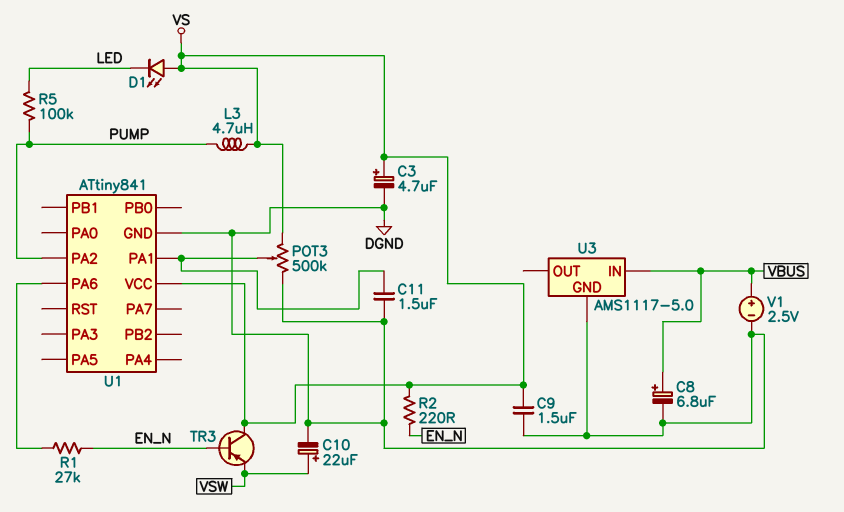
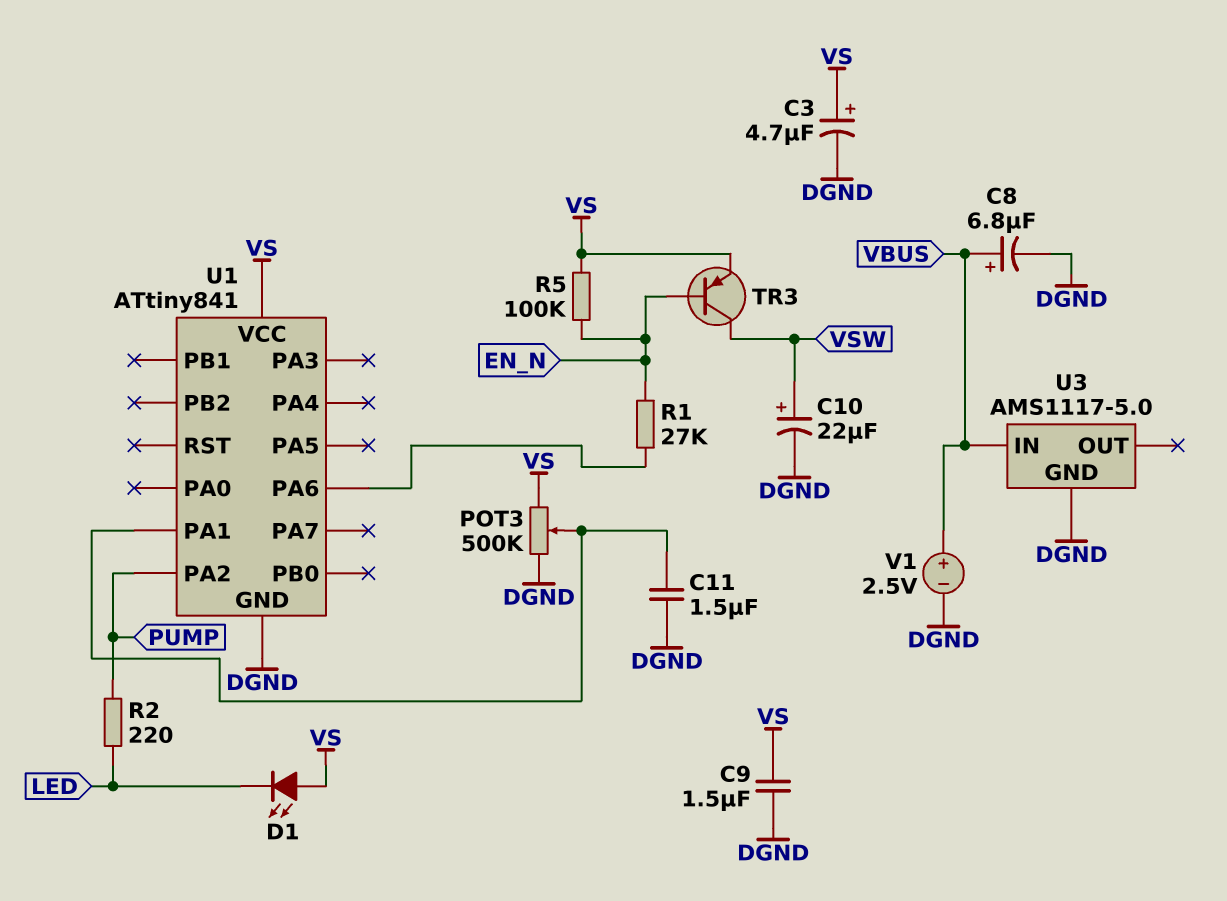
L3: 4.7uH (PUMP, VS) -> none
R2: 220 (EN_N, VS) -> 220 (LED, PUMP)
R5: 100k (LED, PUMP) -> 100k (EN_N, VS)
TR3: PNP (B EN_N, C VS, E VSW) -> PNP (B EN_N, C VSW, E VS)

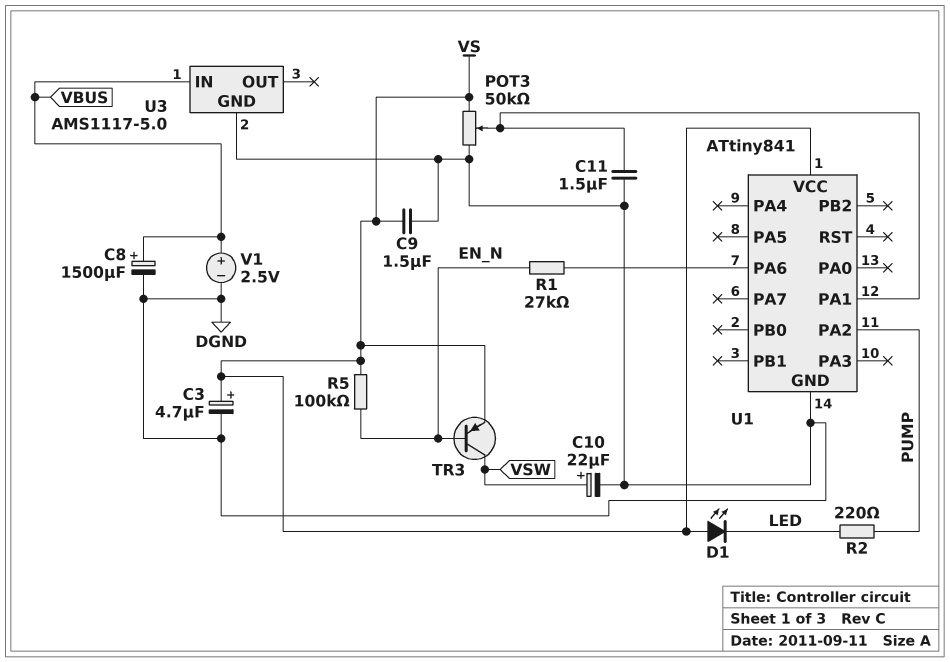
C8: 6.8uF (plus VBUS, minus DGND) -> 1500uF (plus VBUS, minus DGND)
POT3: 500k (DGND, VS, wiper U1/PA1) -> 50k (DGND, VS, wiper U1/PA1)

